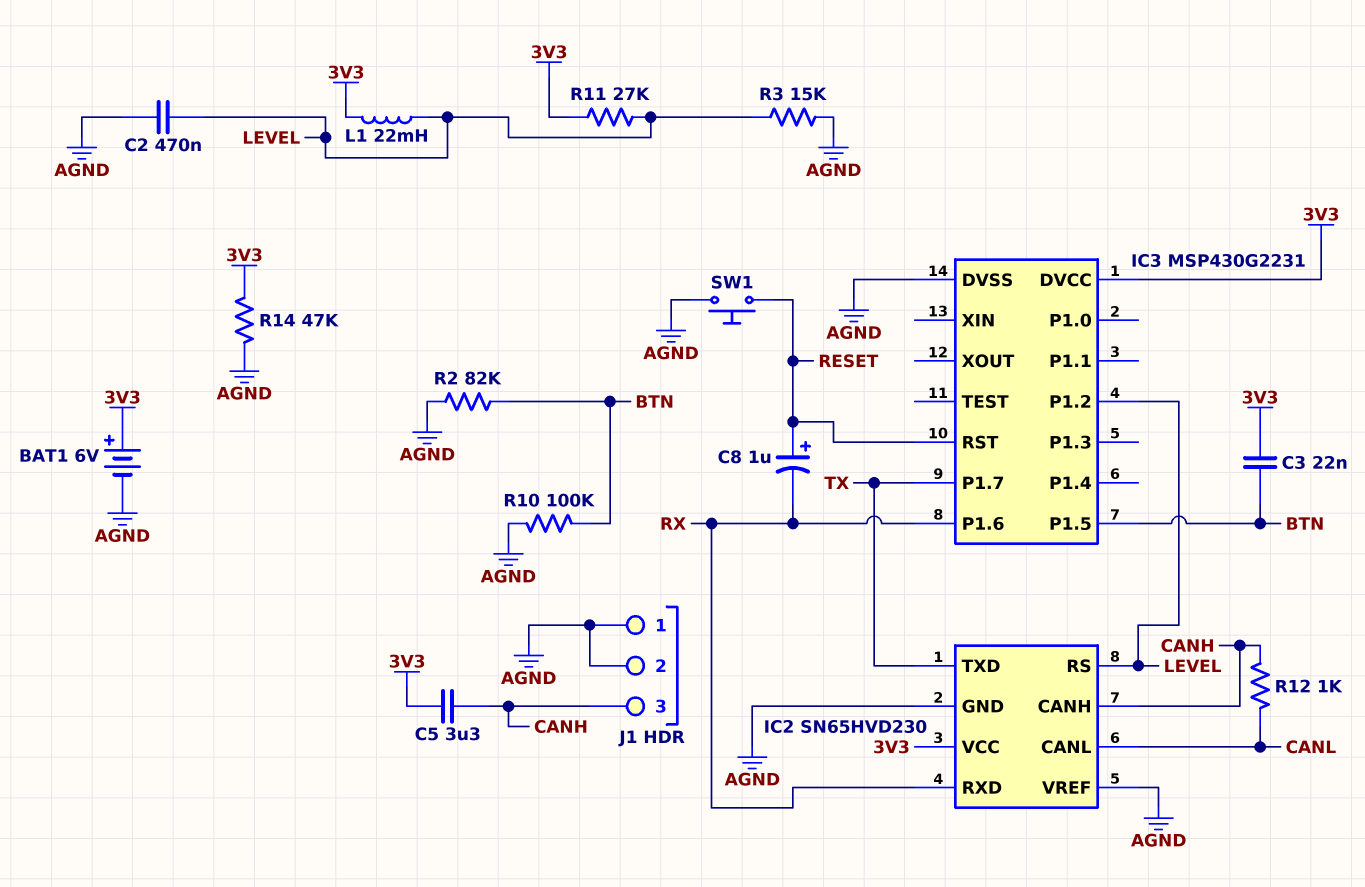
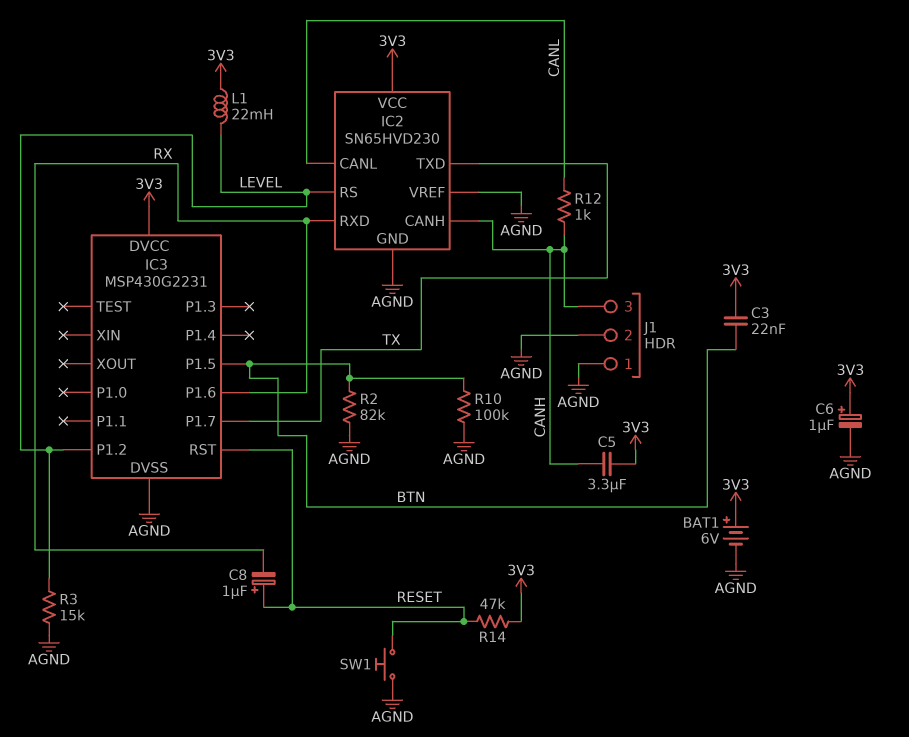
C2: 470nF (AGND, LEVEL) -> none
C6: none -> 1uF (plus 3V3, minus AGND)
R11: 27k (3V3, LEVEL) -> none
R14: 47k (3V3, AGND) -> 47k (3V3, RESET)

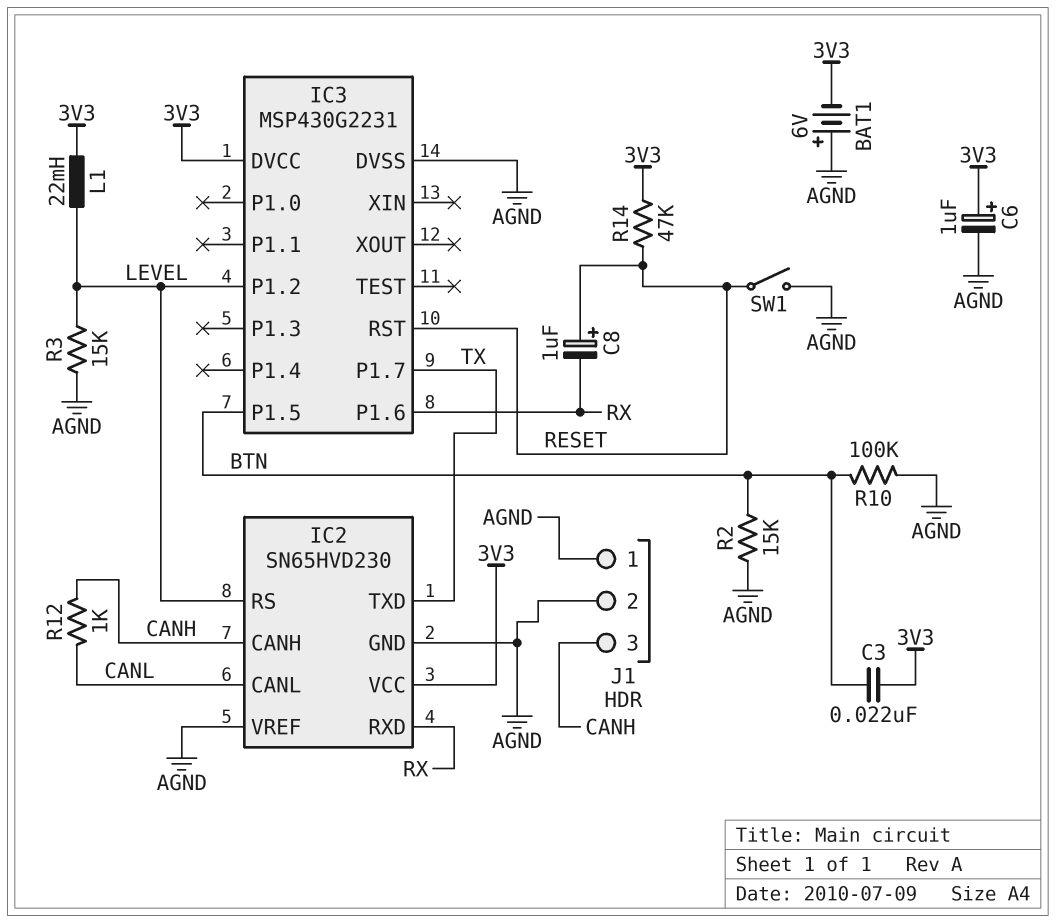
BAT1: 6V (plus 3V3, minus AGND) -> 6V (plus AGND, minus 3V3)
C5: 3.3uF (3V3, CANH) -> none
R2: 82k (AGND, BTN) -> 15k (AGND, BTN)
SW1: button (AGND, RESET) -> switch (AGND, RESET)

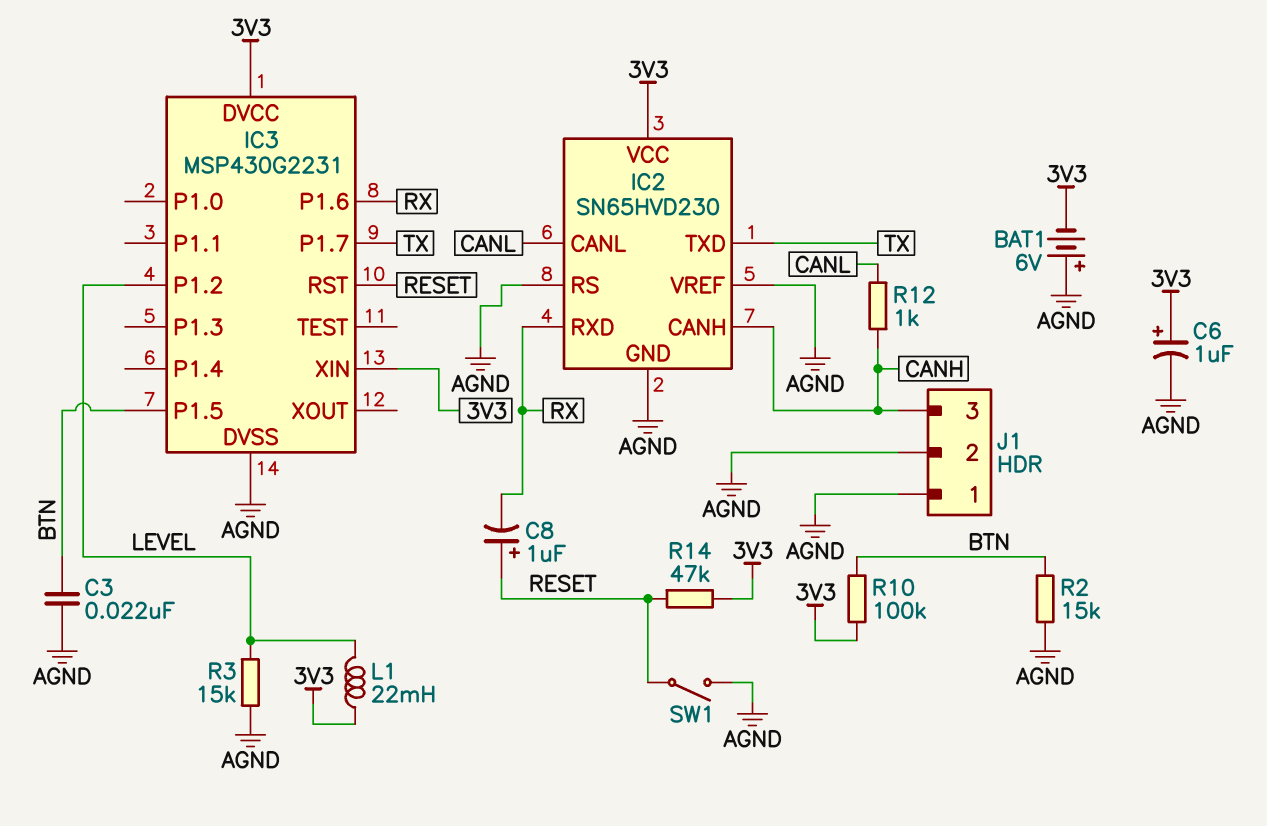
C3: 22nF (3V3, BTN) -> 22nF (AGND, BTN)
IC2 pin RS: LEVEL -> AGND
IC3 pin XIN: none -> 3V3
R10: 100k (AGND, BTN) -> 100k (3V3, BTN)

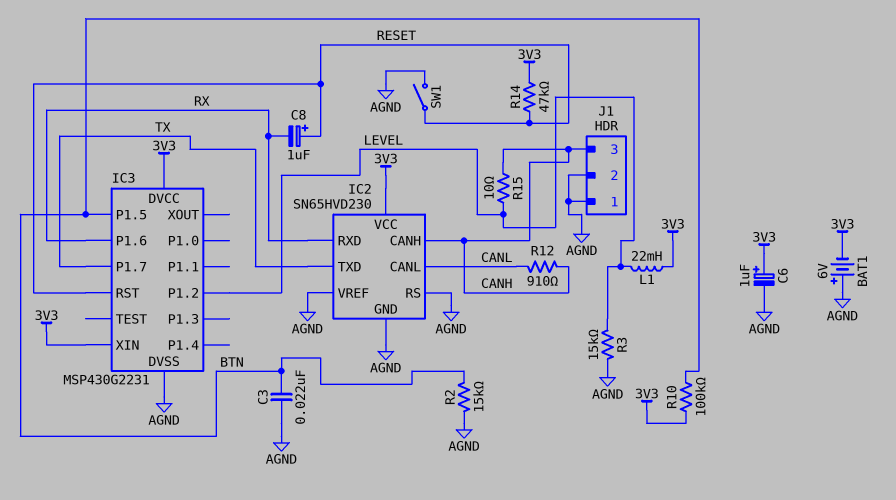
R12: 1k (CANH, CANL) -> 910 (CANH, CANL)
R15: none -> 10 (CANH, LEVEL)

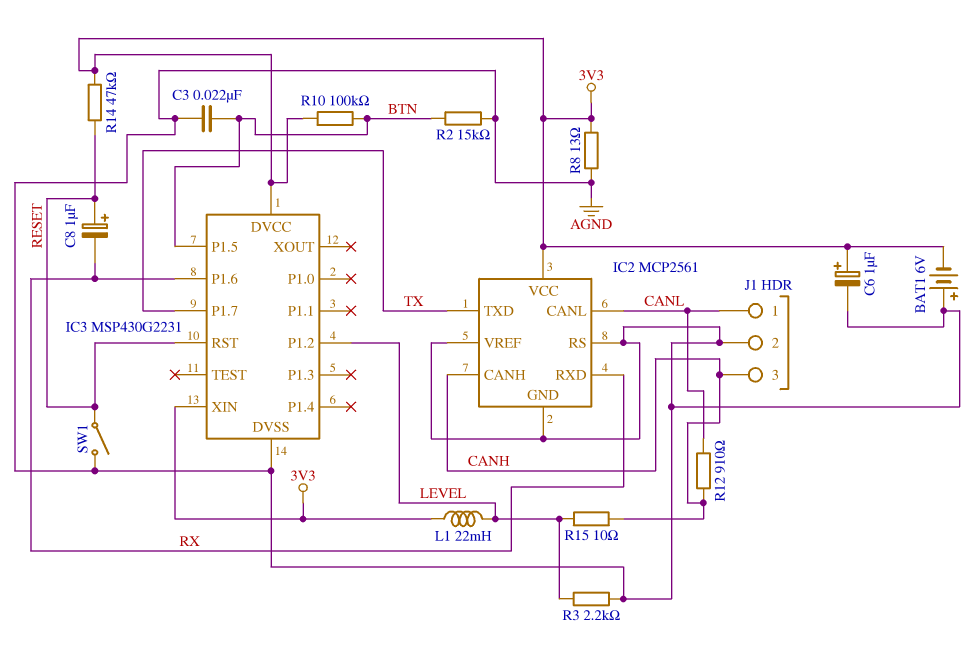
IC2: SN65HVD230 -> MCP2561
J1 pin 1: AGND -> CANL
R3: 15k (AGND, LEVEL) -> 2.2k (AGND, LEVEL)
R8: none -> 13 (3V3, AGND)

